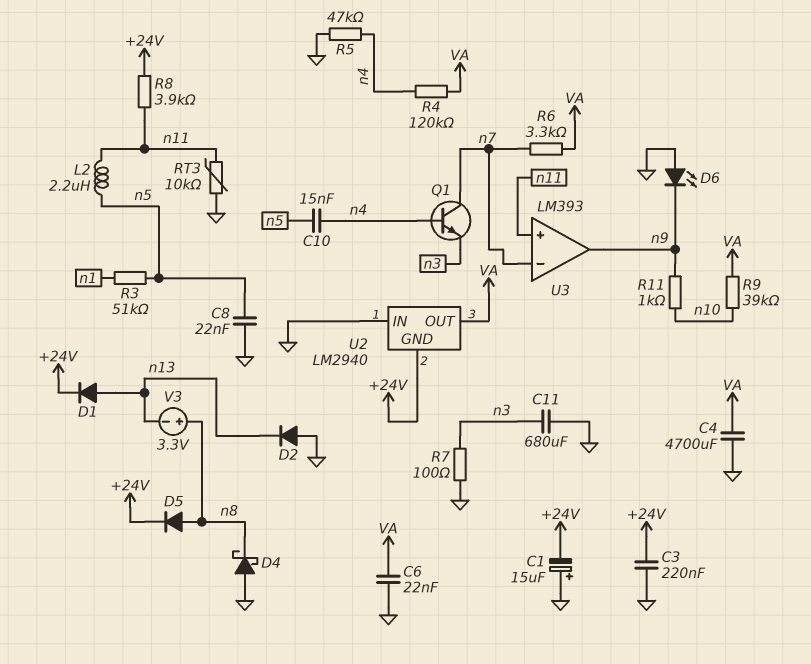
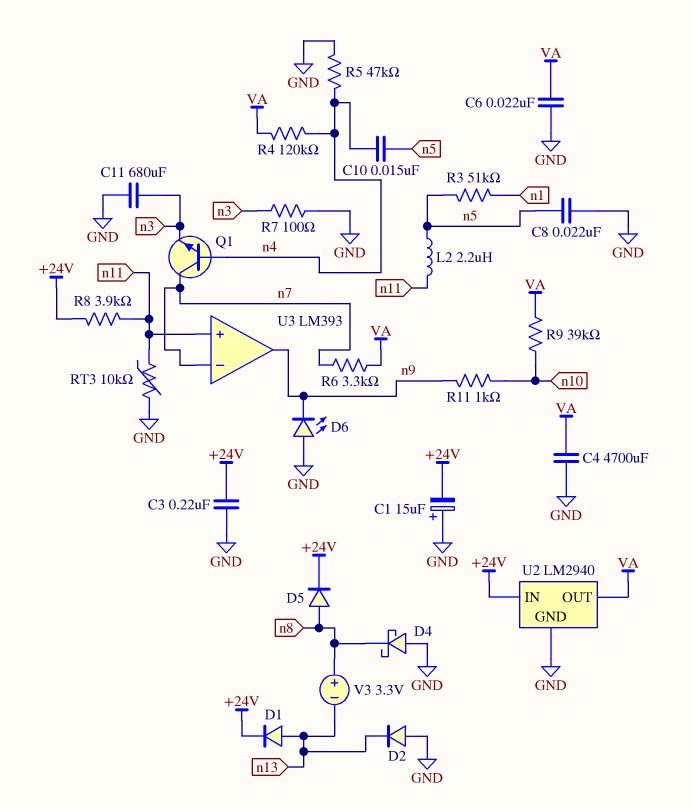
U2 pin GND: +24V -> GND
U2 pin IN: GND -> +24V

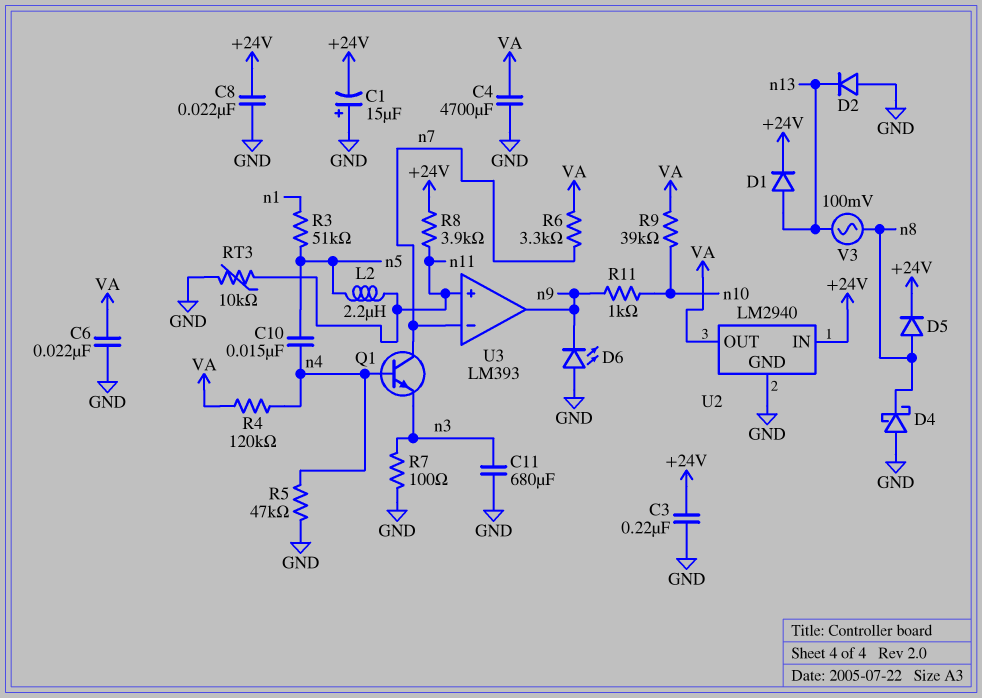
C8: 22nF (GND, n5) -> 22nF (+24V, GND)
V3: 3.3V (plus n8, minus n13) -> AC 100mV (n8, n13)

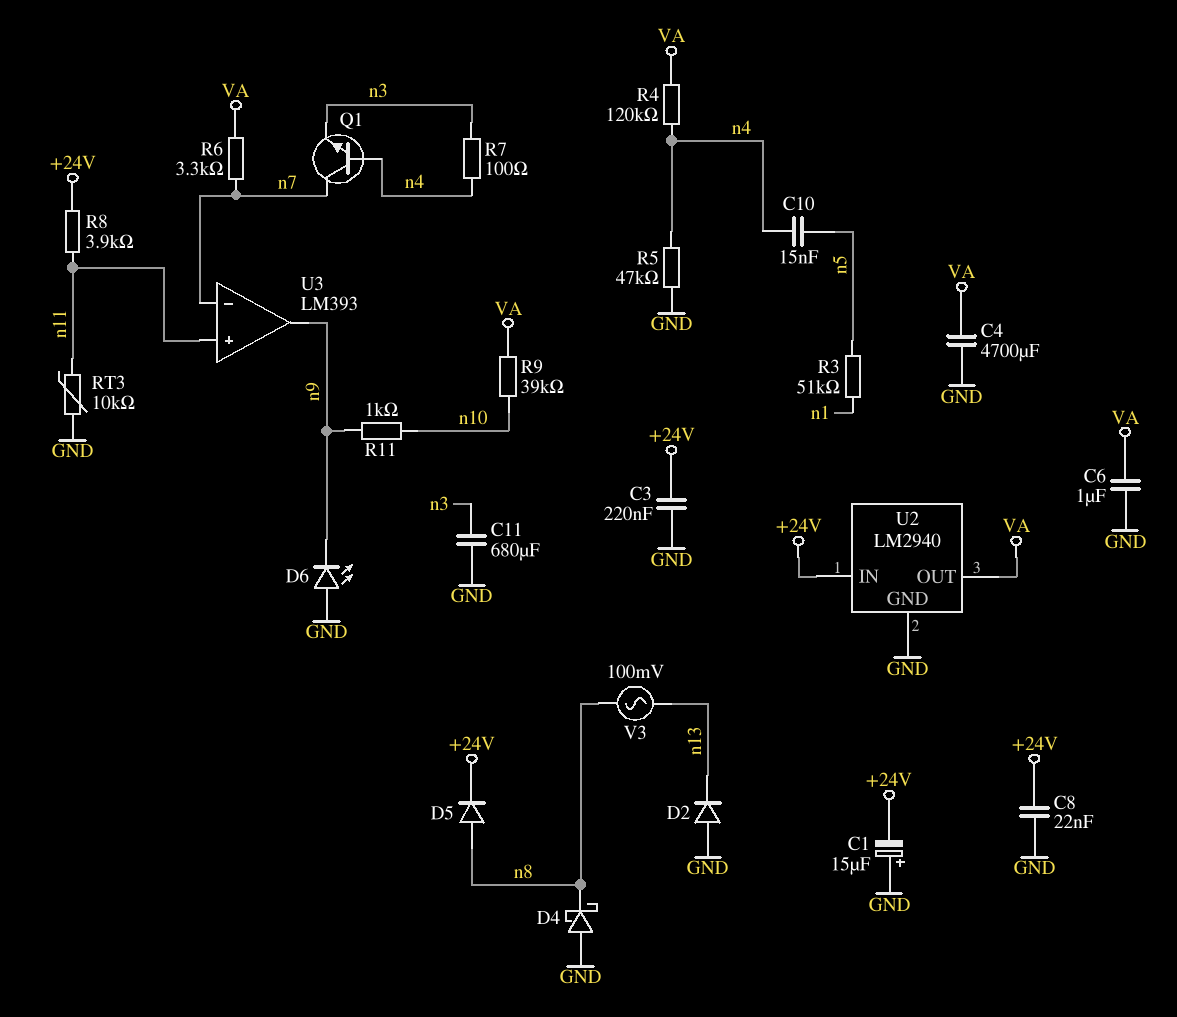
C6: 22nF (GND, VA) -> 1uF (GND, VA)
D1: diode (A n13, K +24V) -> none
L2: 2.2uH (n5, n11) -> none
R7: 100 (GND, n3) -> 100 (n3, n4)

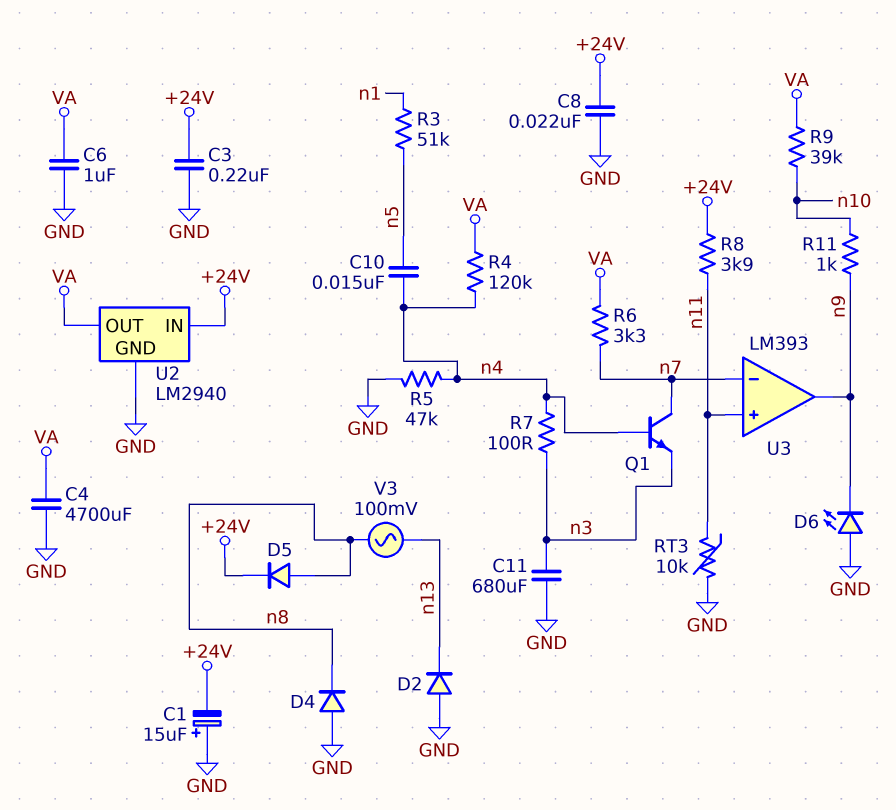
D4: schottky (A GND, K n8) -> diode (A GND, K n8)

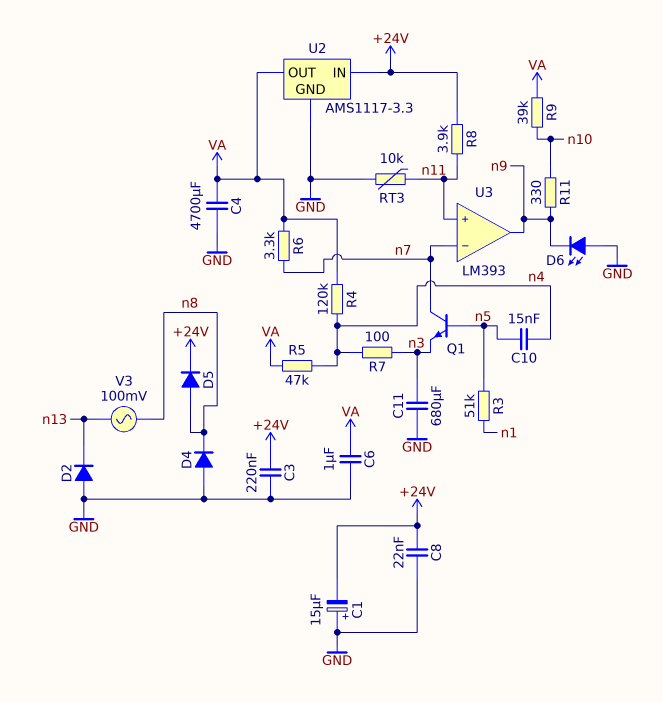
Q1: NPN (B n4, C n7, E n3) -> NPN (B n5, C n7, E n3)
R5: 47k (GND, n4) -> 47k (VA, n4)
R11: 1k (n9, n10) -> 330 (n9, n10)
U2: LM2940 -> AMS1117-3.3

